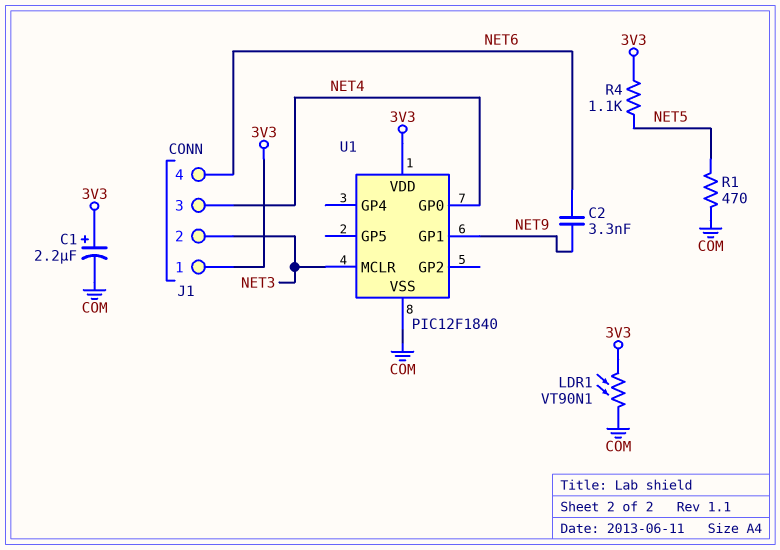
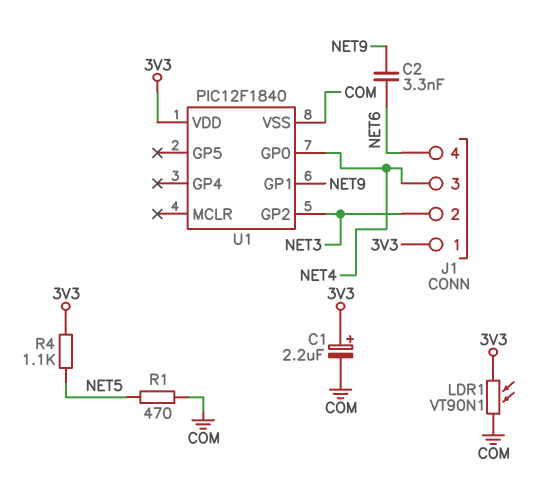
U1 pin GP2: none -> NET3
U1 pin MCLR: NET3 -> none

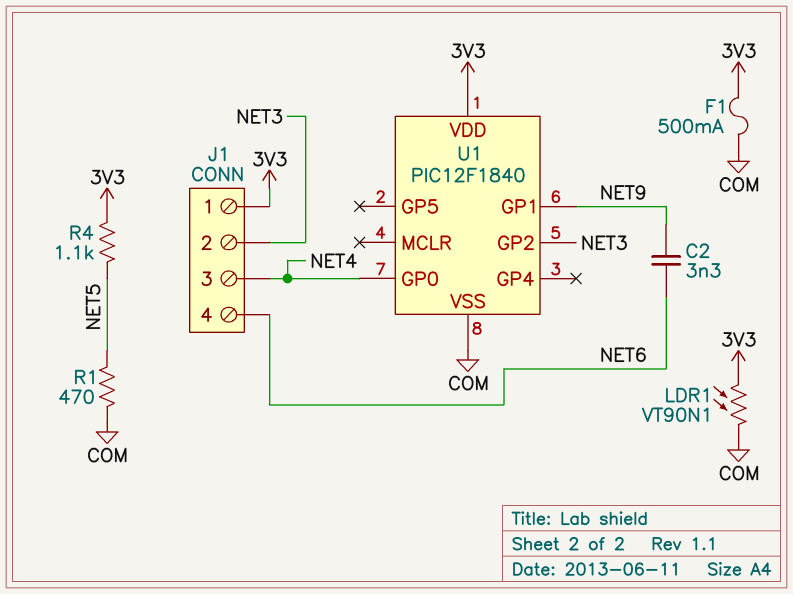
C1: 2.2uF (plus 3V3, minus COM) -> none
F1: none -> 500mA (3V3, COM)

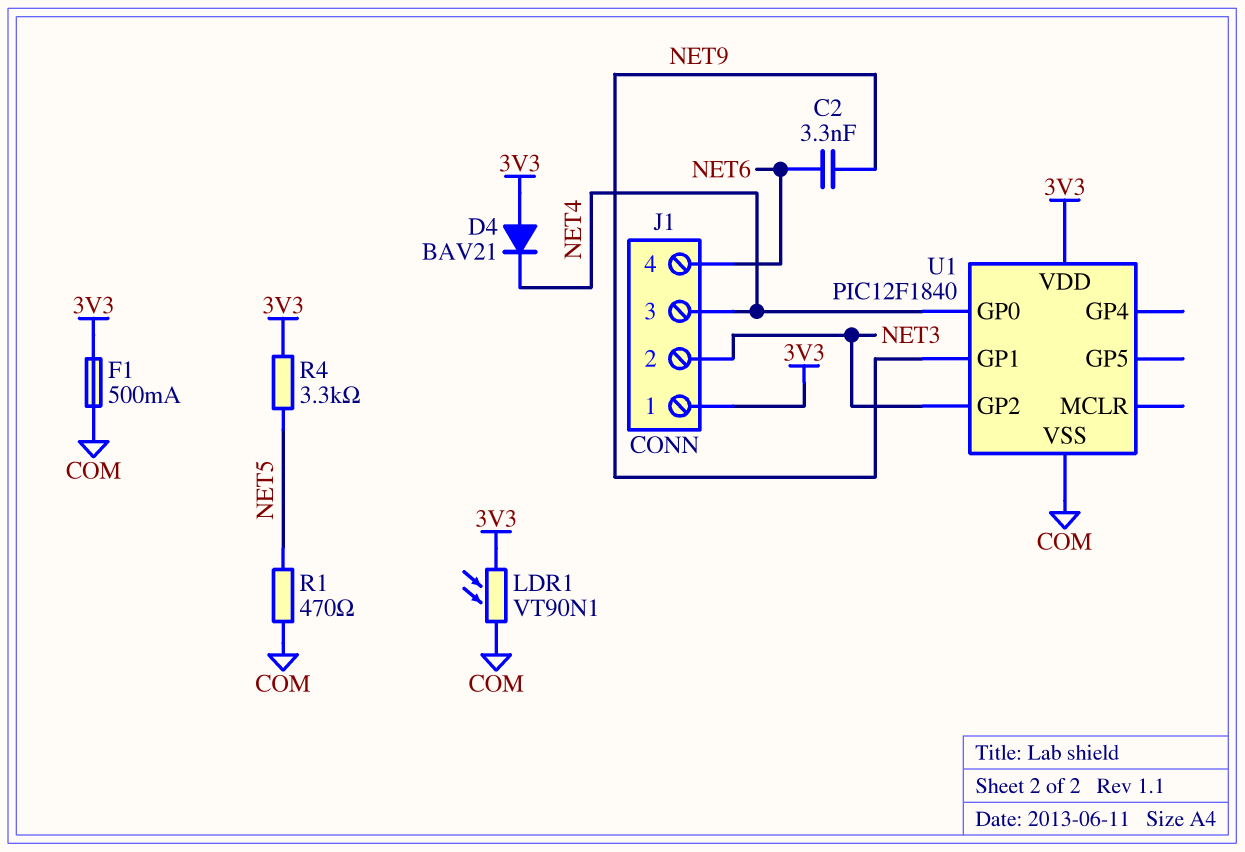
D4: none -> diode BAV21 (A 3V3, K NET4)
R4: 1.1k (3V3, NET5) -> 3.3k (3V3, NET5)

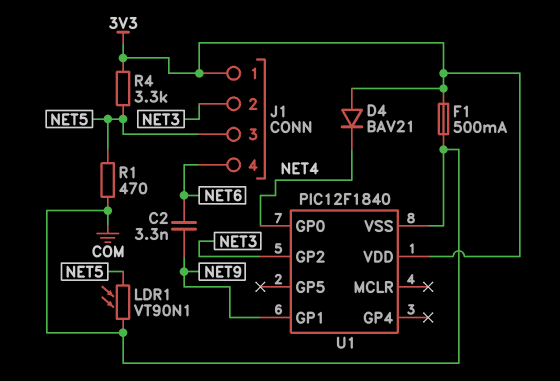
J1 pin 3: NET4 -> NET5
LDR1: VT90N1 (3V3, COM) -> VT90N1 (COM, NET5)

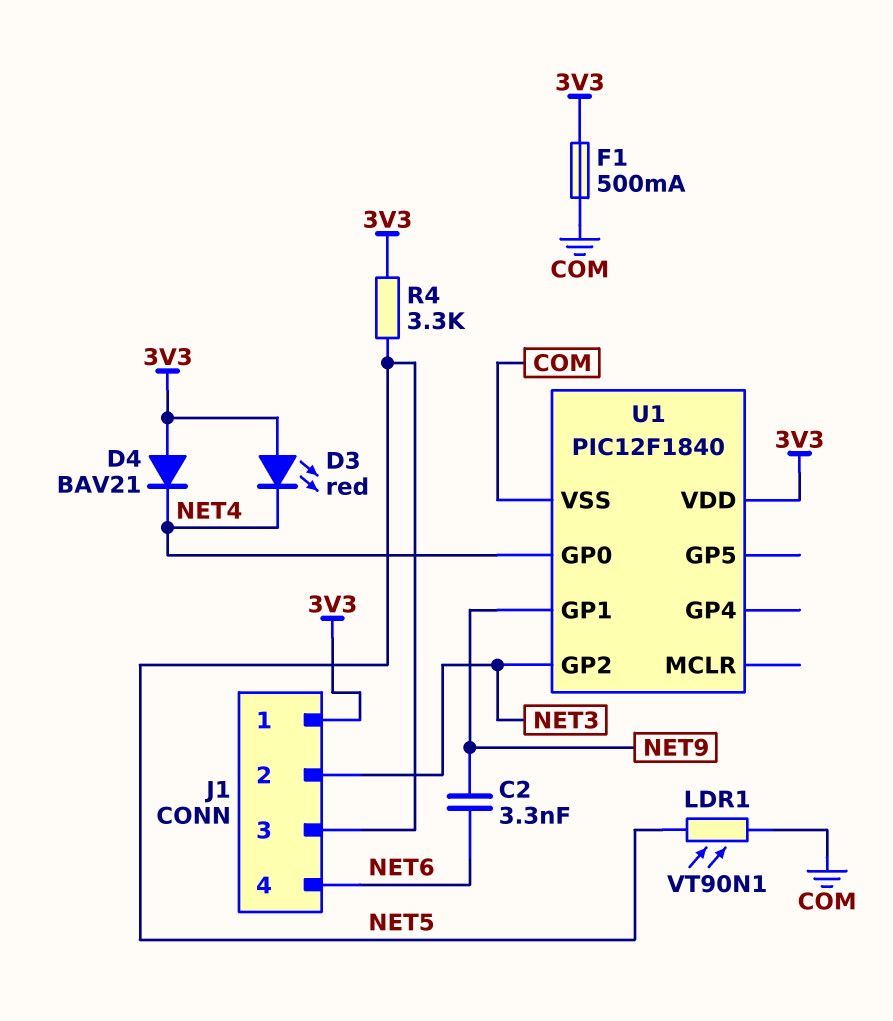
D3: none -> LED red (A 3V3, K NET4)
R1: 470 (COM, NET5) -> none

